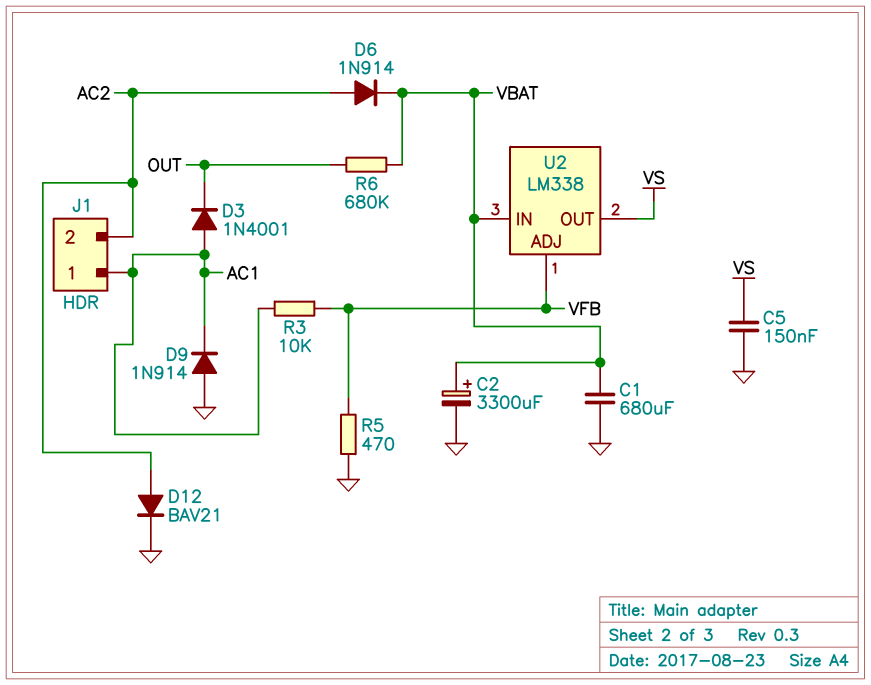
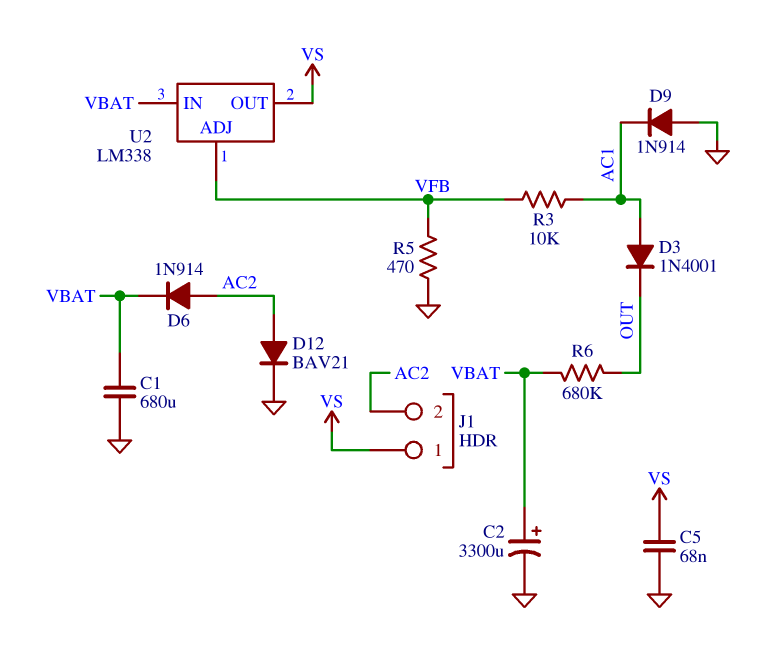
C5: 150nF (GND, VS) -> 68nF (GND, VS)
J1 pin 1: AC1 -> VS

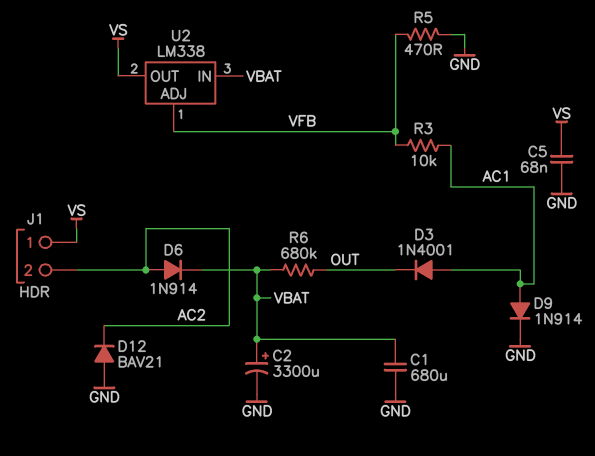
D9: diode 1N914 (A GND, K AC1) -> diode 1N914 (A AC1, K GND)
D12: diode BAV21 (A AC2, K GND) -> diode BAV21 (A GND, K AC2)

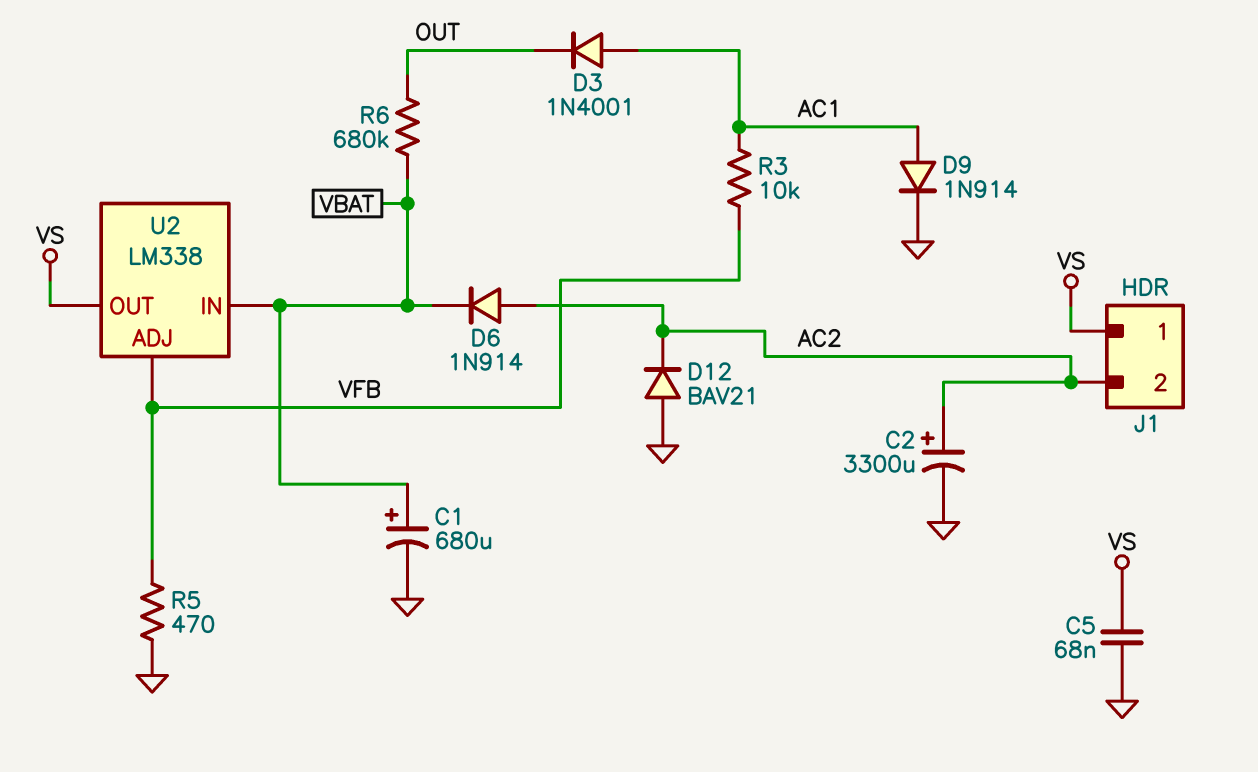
C1: 680uF (GND, VBAT) -> 680uF (plus VBAT, minus GND)
C2: 3300uF (plus VBAT, minus GND) -> 3300uF (plus AC2, minus GND)

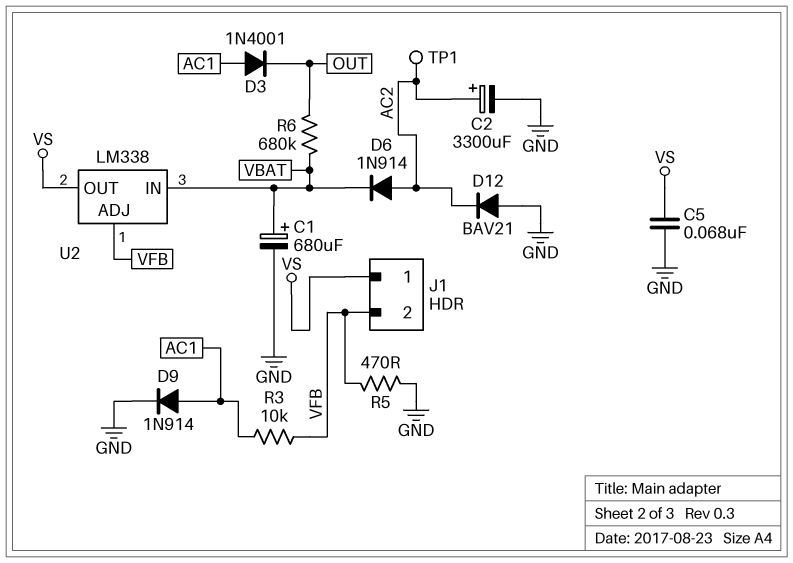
J1 pin 2: AC2 -> VFB
TP1: none -> test point (AC2)

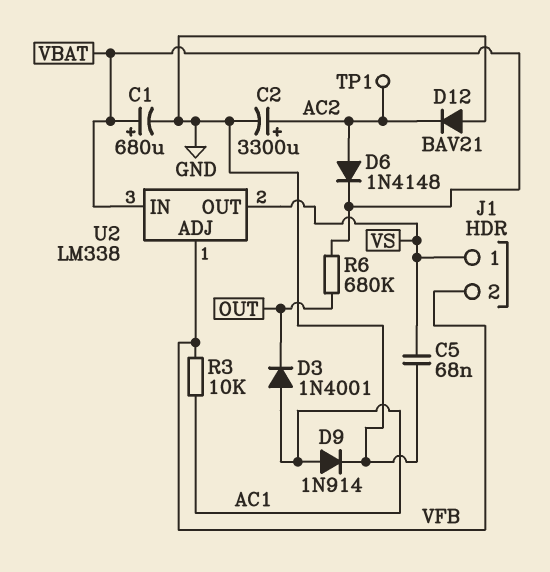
D6: diode 1N914 (A AC2, K VBAT) -> diode 1N4148 (A AC2, K VBAT)
R5: 470 (GND, VFB) -> none

